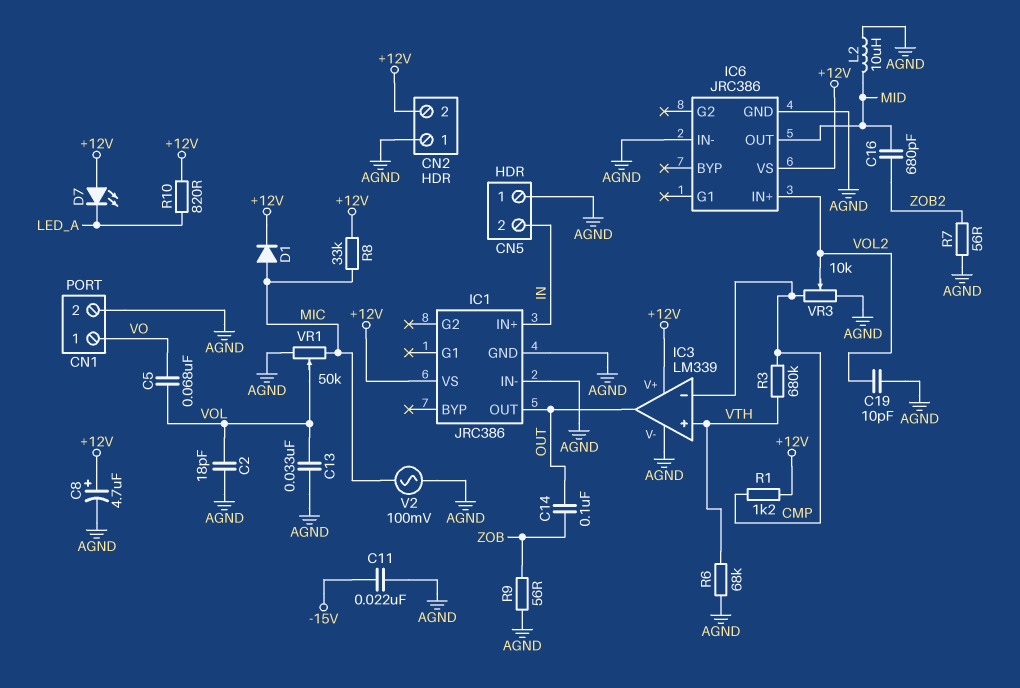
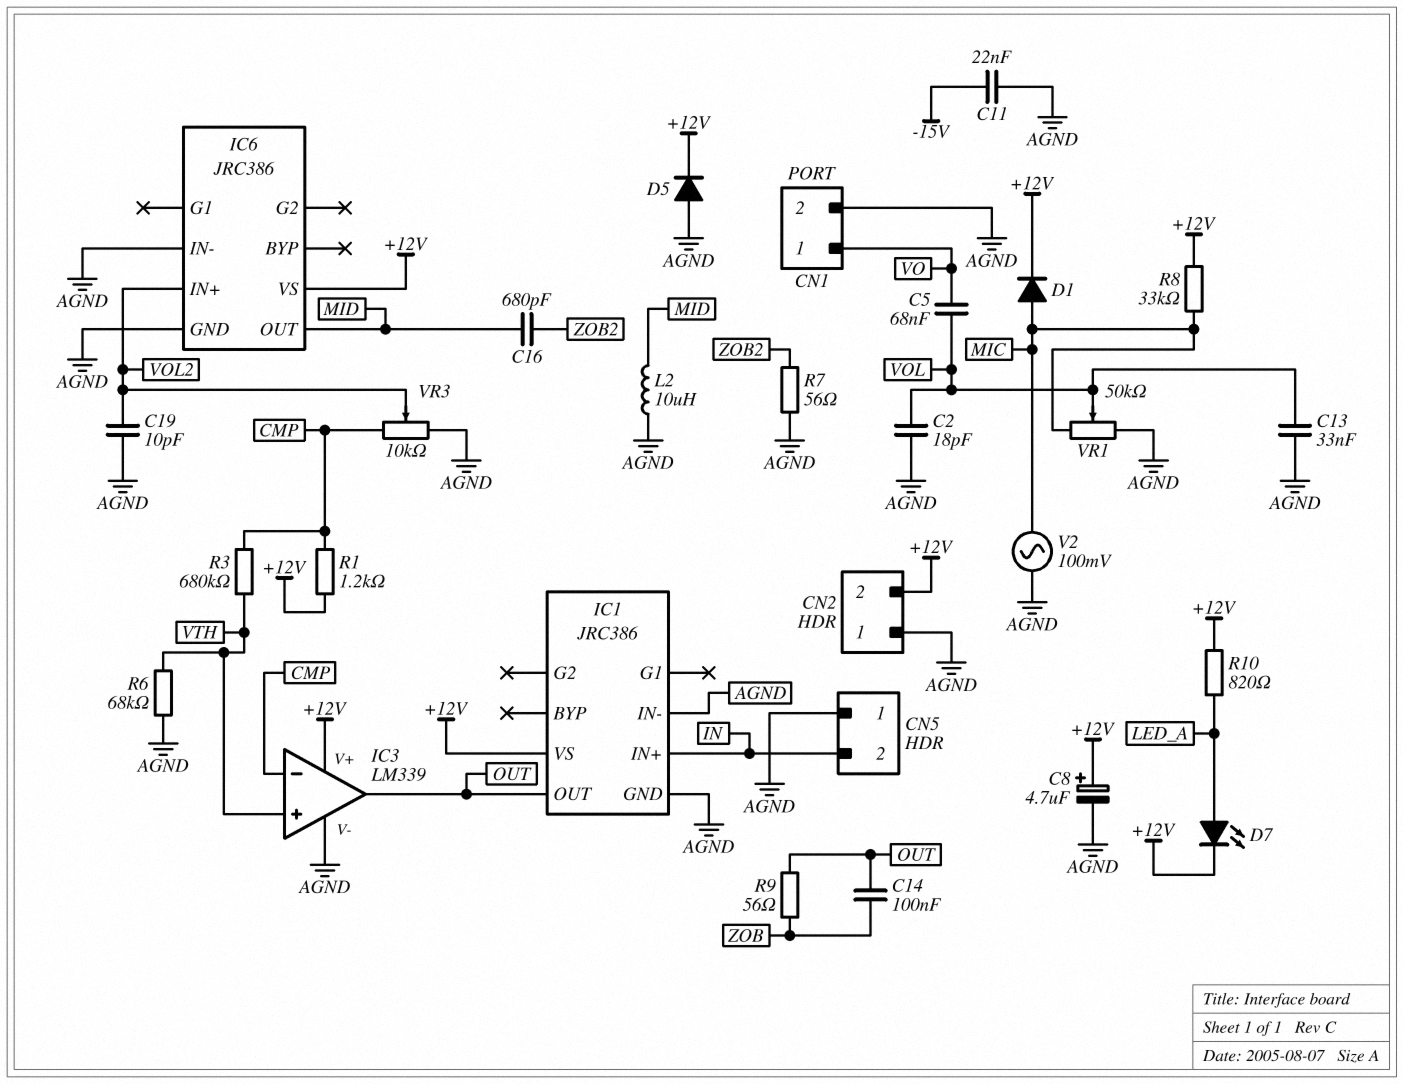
D5: none -> diode (A AGND, K +12V)
D7: LED (A +12V, K LED_A) -> LED (A LED_A, K +12V)
R9: 56 (AGND, ZOB) -> 56 (OUT, ZOB)

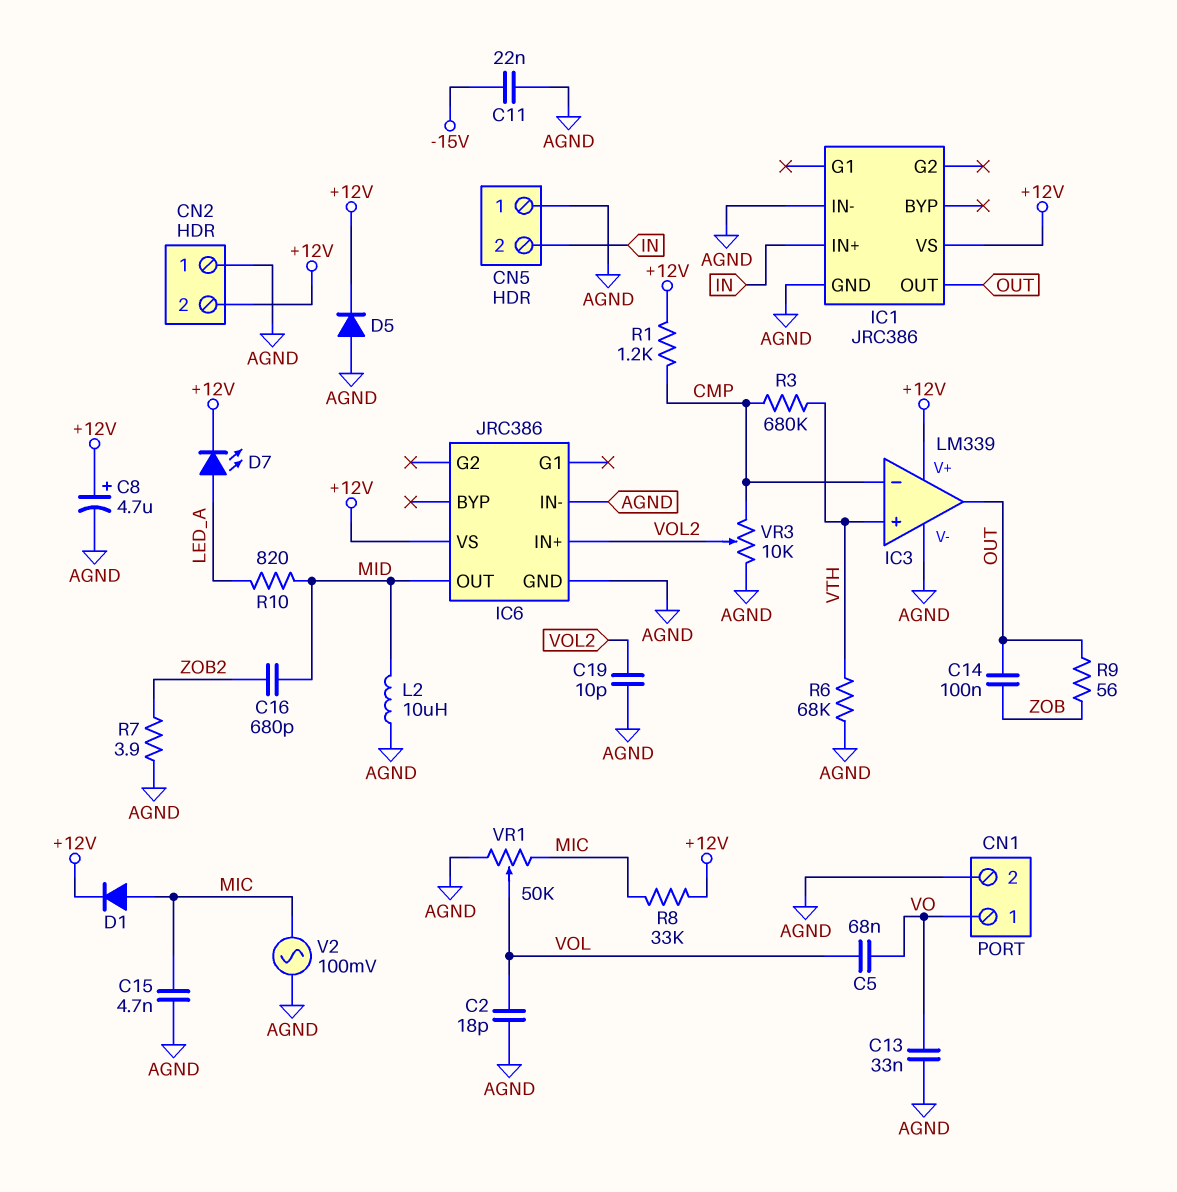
C13: 33nF (AGND, VOL) -> 33nF (AGND, VO)
C15: none -> 4.7nF (AGND, MIC)
R7: 56 (AGND, ZOB2) -> 3.9 (AGND, ZOB2)
R10: 820 (+12V, LED_A) -> 820 (LED_A, MID)

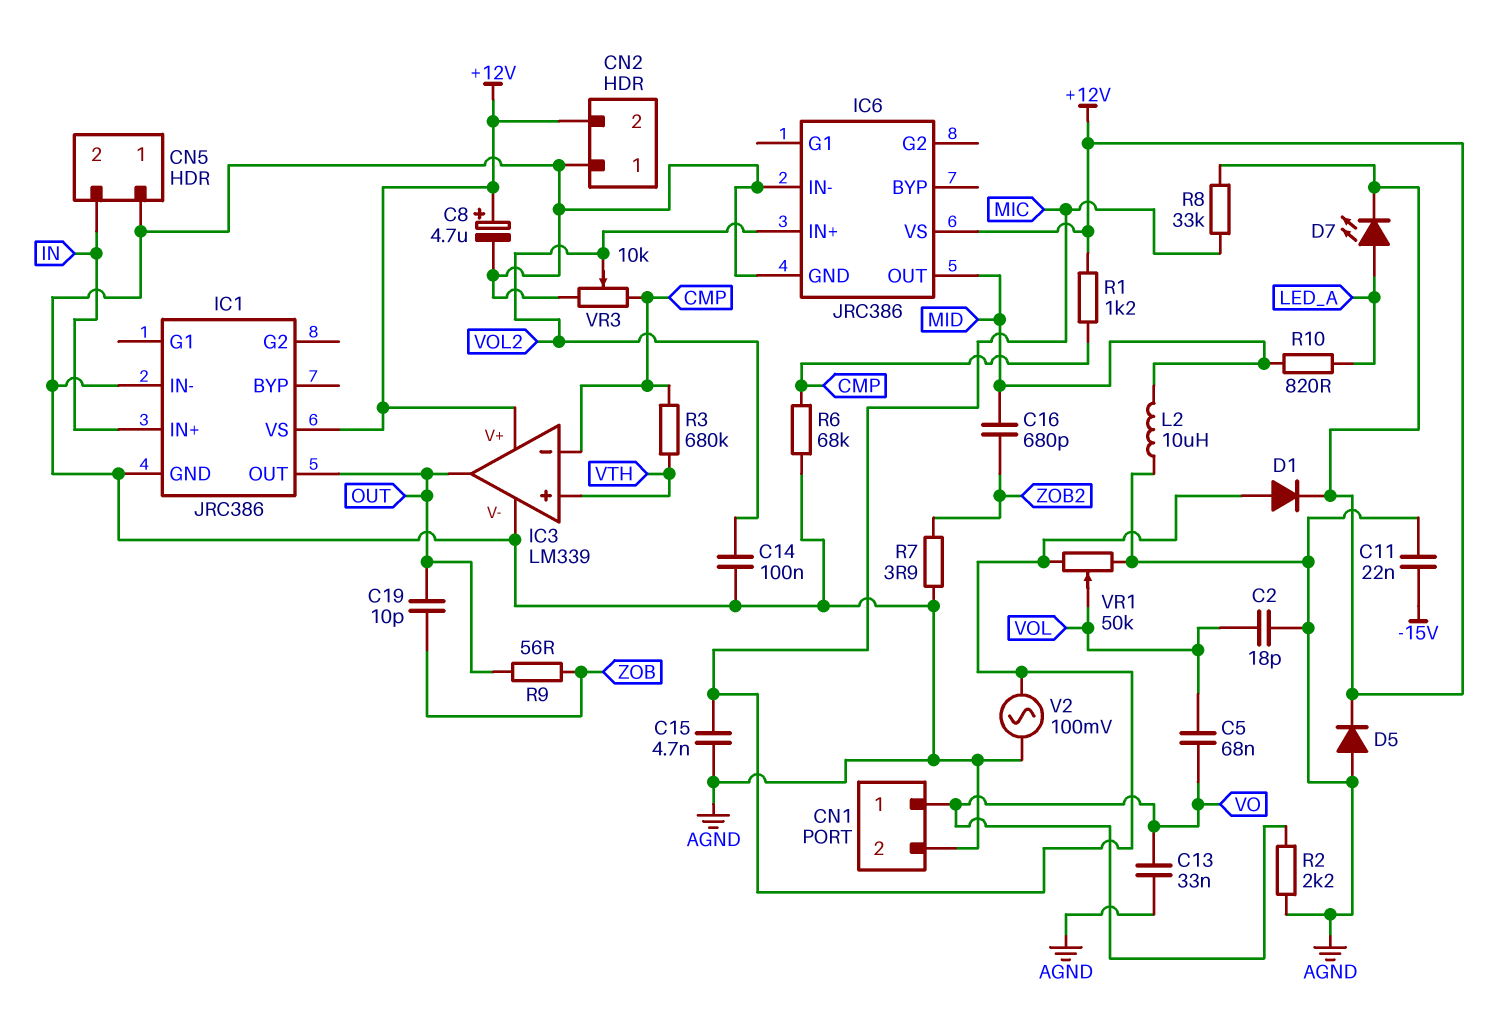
C14: 100nF (OUT, ZOB) -> 100nF (AGND, VOL2)
C19: 10pF (AGND, VOL2) -> 10pF (OUT, ZOB)
R2: none -> 2.2k (AGND, VO)
R6: 68k (AGND, VTH) -> 68k (AGND, CMP)

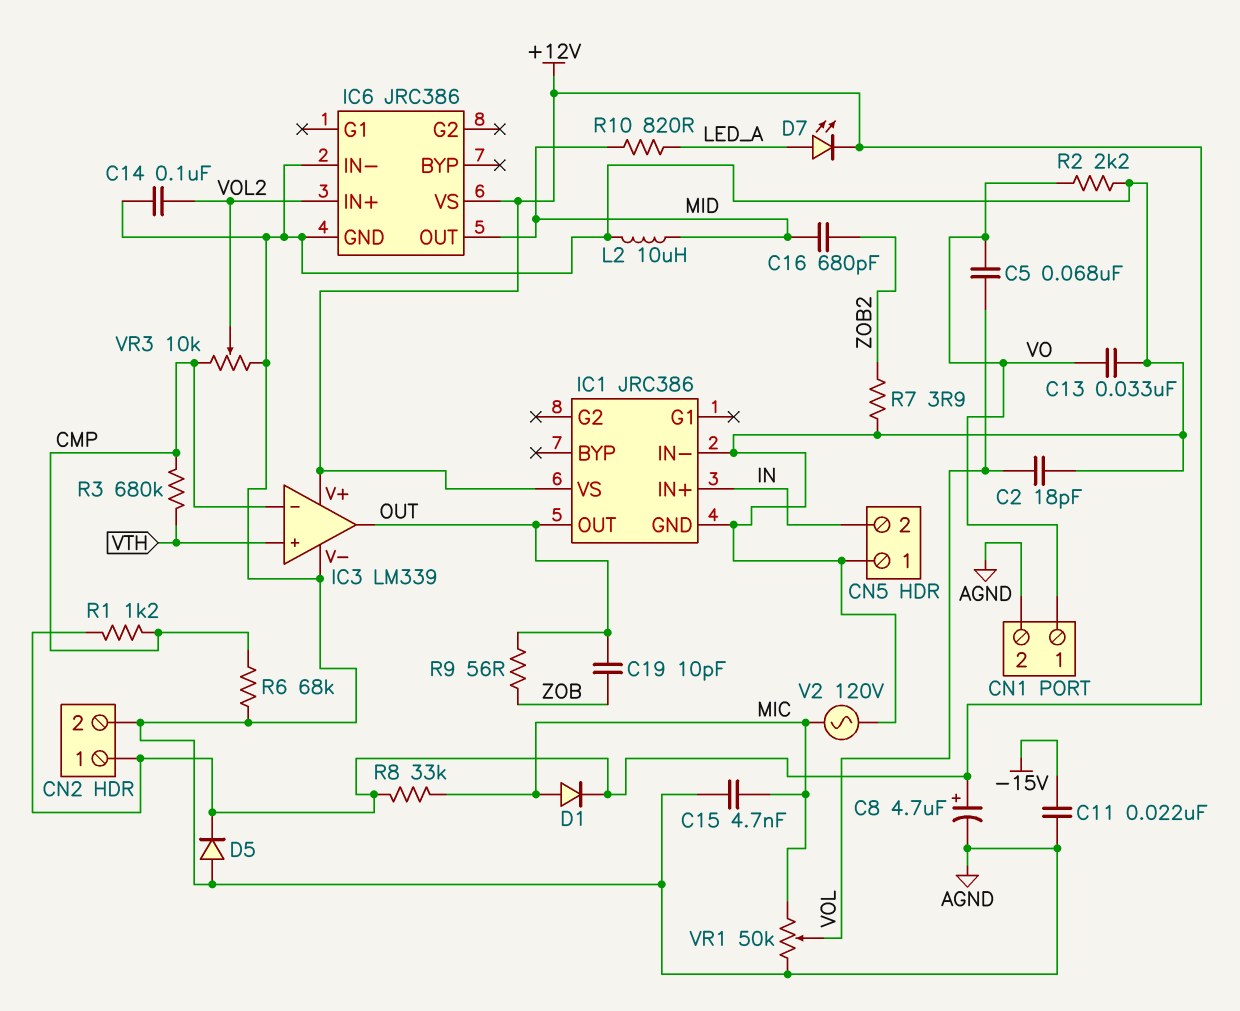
CN2 pin 1: AGND -> +12V
CN2 pin 2: +12V -> AGND
V2: AC 100mV (AGND, MIC) -> AC 120V (AGND, MIC)

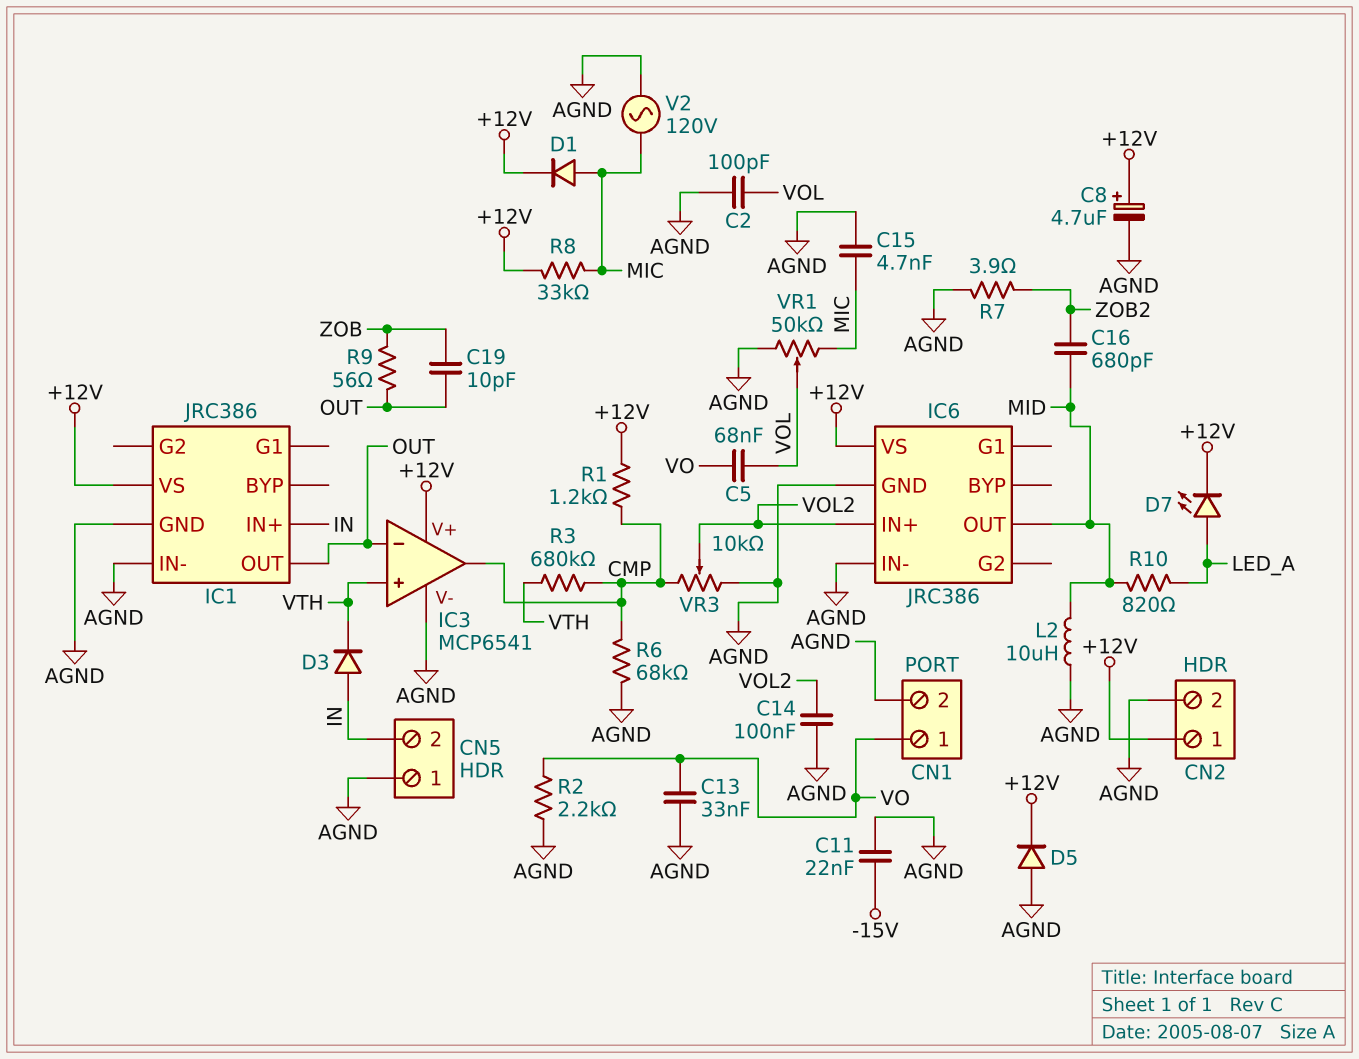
C2: 18pF (AGND, VOL) -> 100pF (AGND, VOL)
D3: none -> diode (A IN, K VTH)
IC3: LM339 -> MCP6541
IC3 pin in-: CMP -> OUT
IC3 pin out: OUT -> CMP

